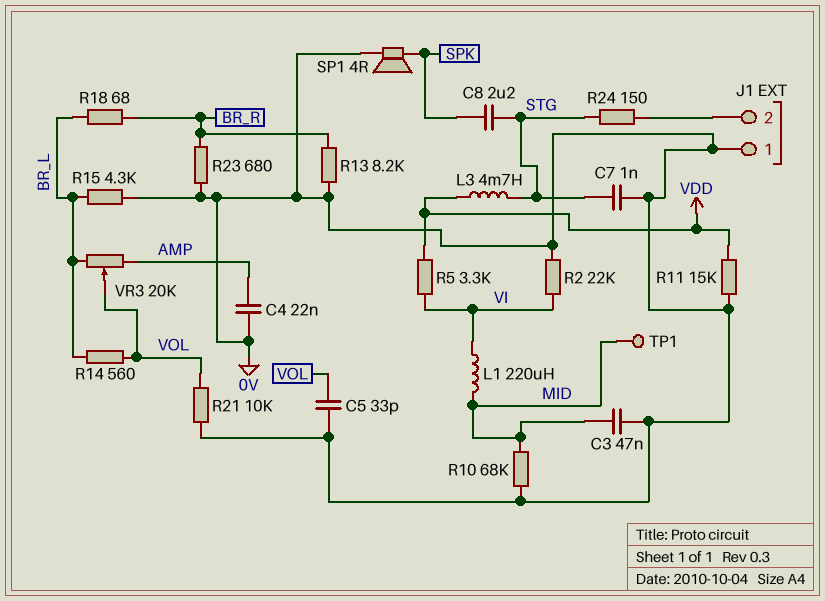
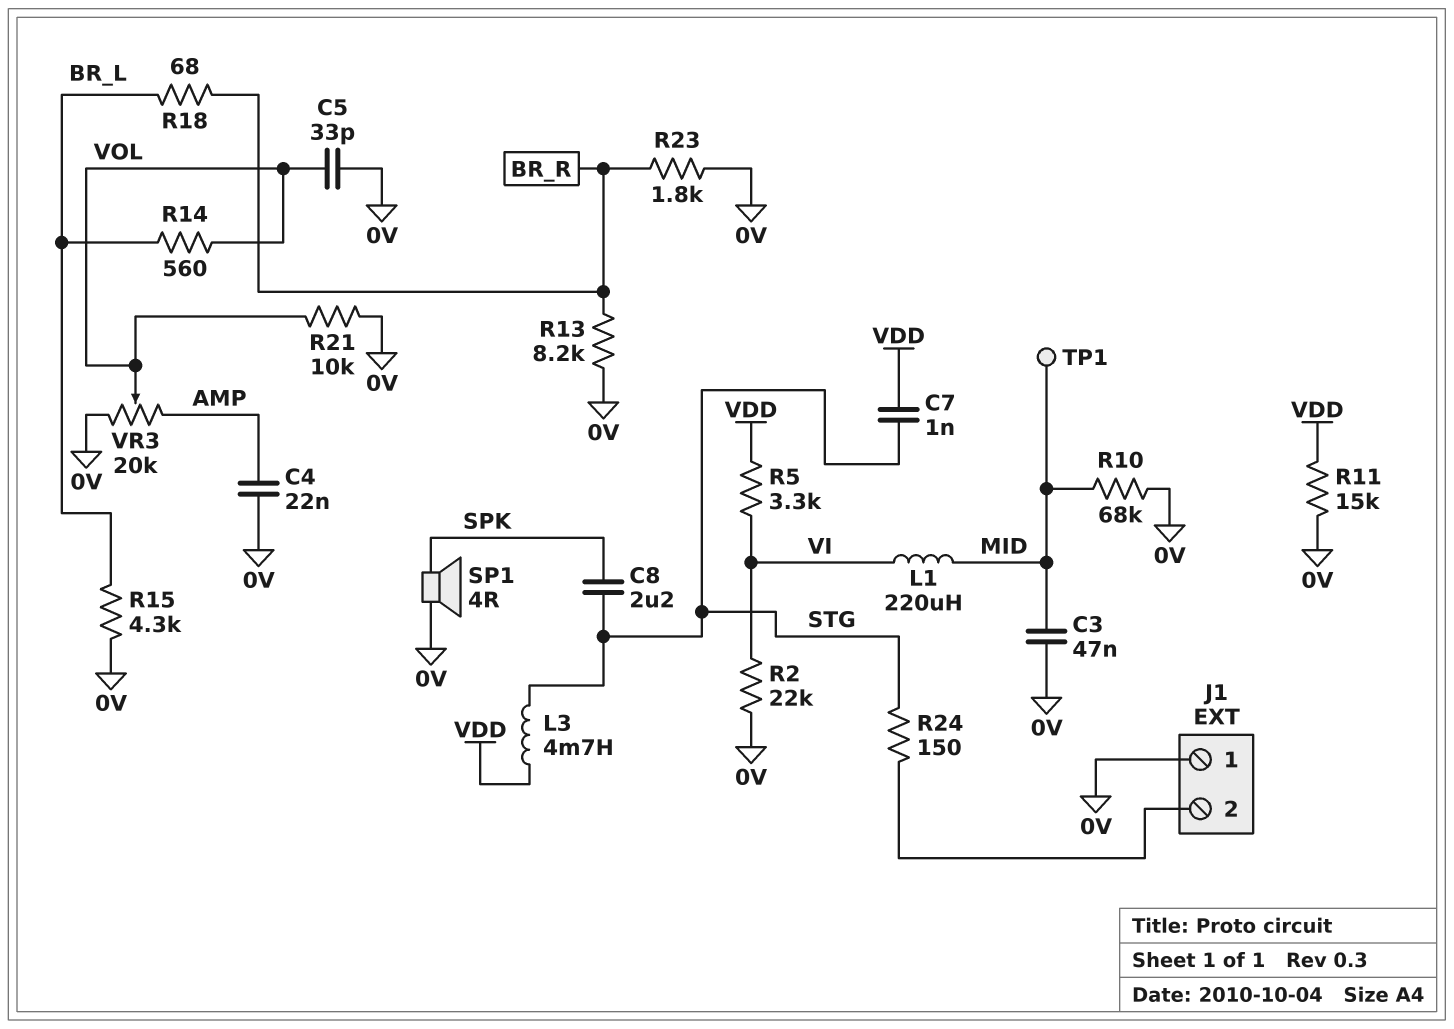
C7: 1nF (0V, STG) -> 1nF (STG, VDD)
R23: 680 (0V, BR_R) -> 1.8k (0V, BR_R)
VR3: 20k (AMP, BR_L, wiper VOL) -> 20k (0V, AMP, wiper VOL)

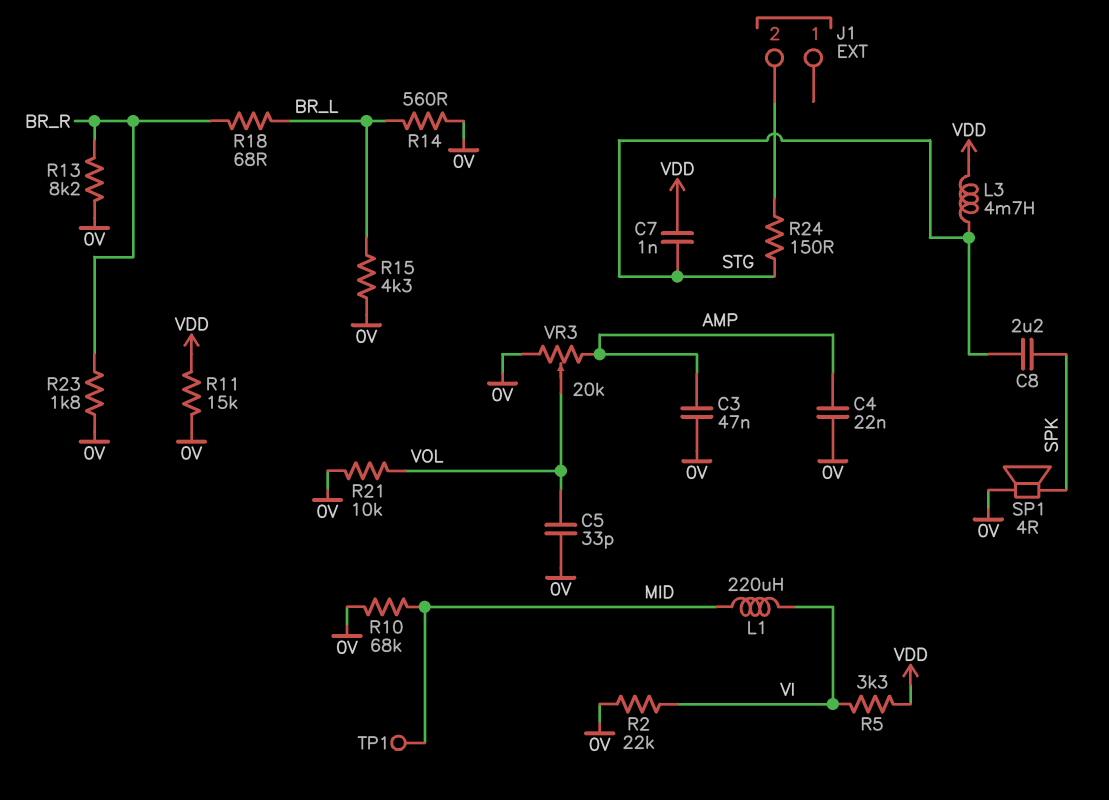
C3: 47nF (0V, MID) -> 47nF (0V, AMP)
J1 pin 1: 0V -> none
R14: 560 (BR_L, VOL) -> 560 (0V, BR_L)

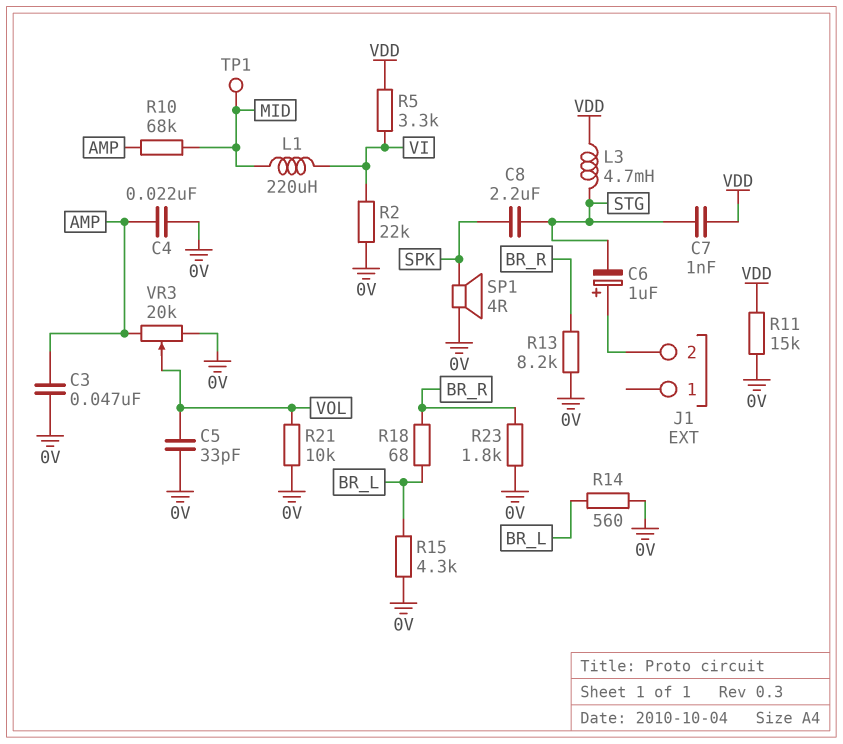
C6: none -> 1uF (plus J1/2, minus STG)
R10: 68k (0V, MID) -> 68k (AMP, MID)
R24: 150 (J1/2, STG) -> none

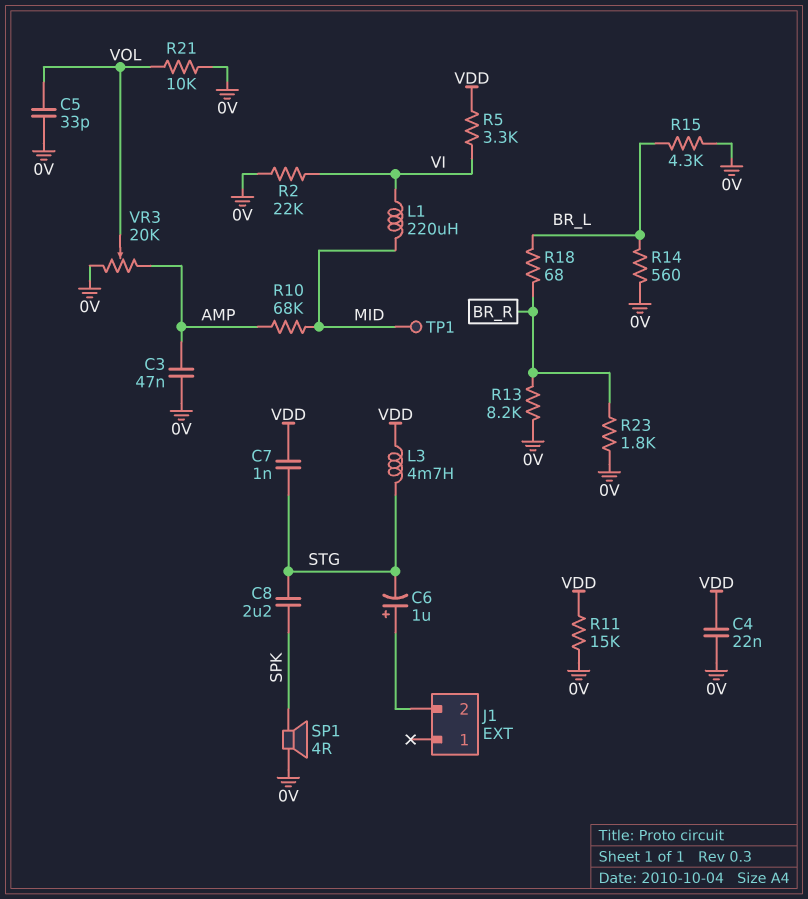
C4: 22nF (0V, AMP) -> 22nF (0V, VDD)

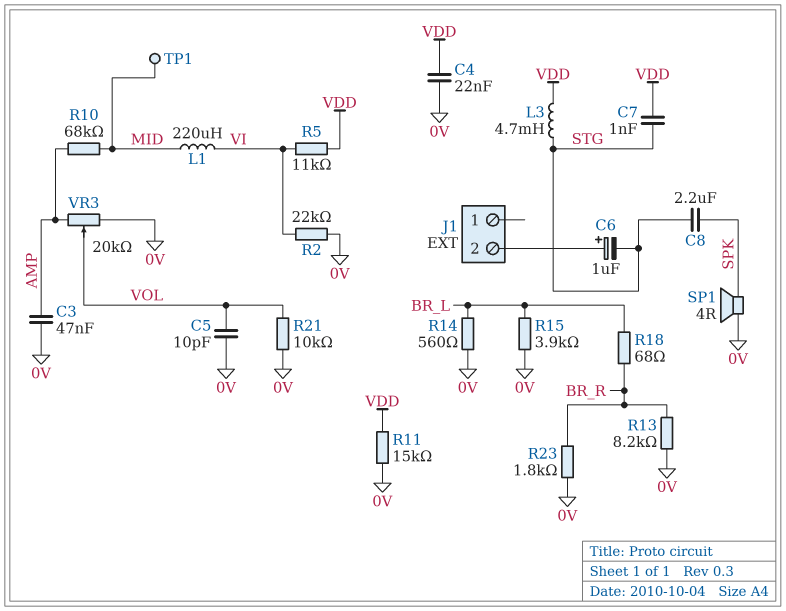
C5: 33pF (0V, VOL) -> 10pF (0V, VOL)
R5: 3.3k (VDD, VI) -> 11k (VDD, VI)
R15: 4.3k (0V, BR_L) -> 3.9k (0V, BR_L)

